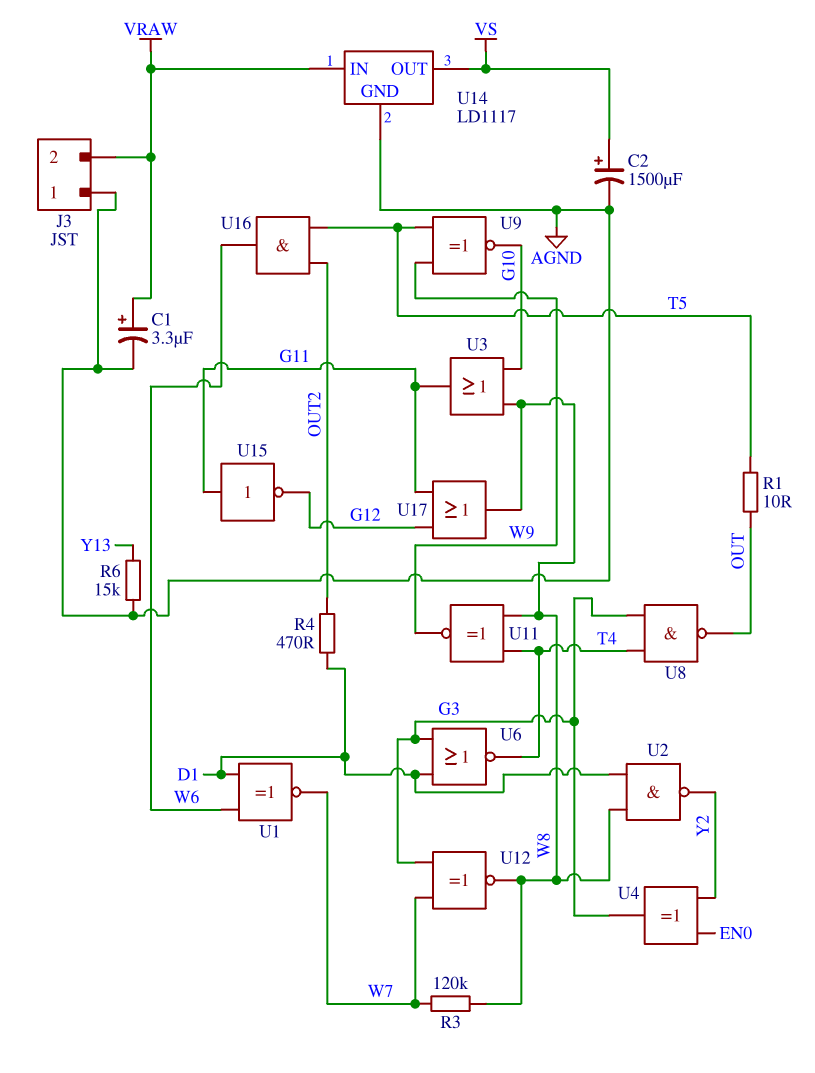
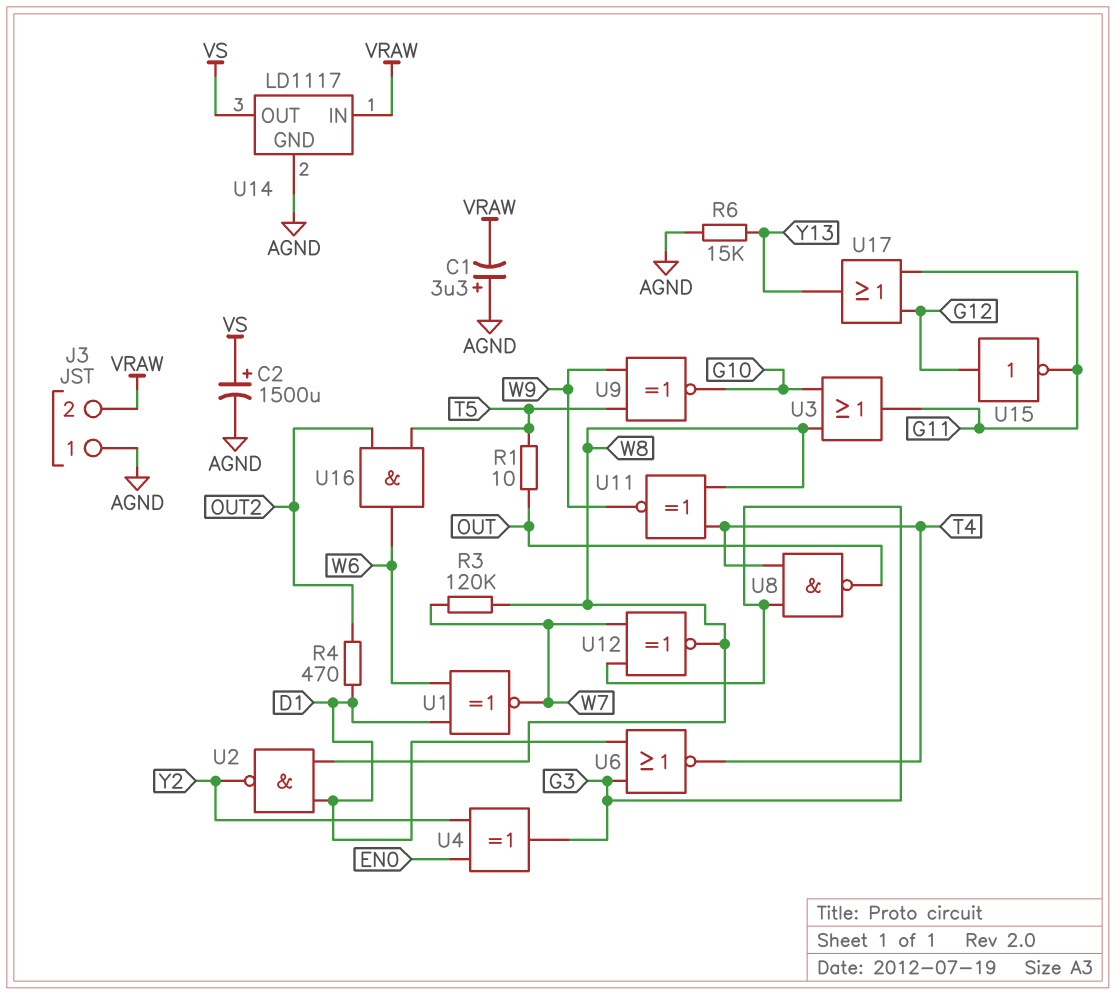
C1: 3.3uF (plus VRAW, minus AGND) -> 3.3uF (plus AGND, minus VRAW)
U15: NOT (in G11, out G12) -> NOT (in G12, out G11)
U17: OR (in G11, in G12, out W8) -> OR (in G11, in G12, out Y13)

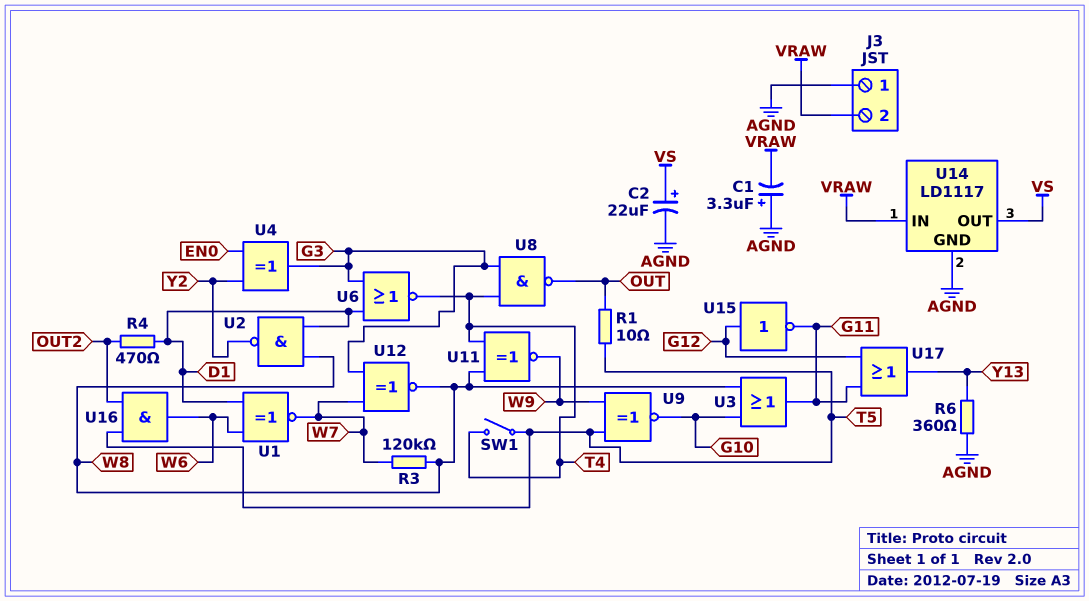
C2: 1500uF (plus VS, minus AGND) -> 22uF (plus VS, minus AGND)
R6: 15k (AGND, Y13) -> 360 (AGND, Y13)
SW1: none -> switch (T4, T5)

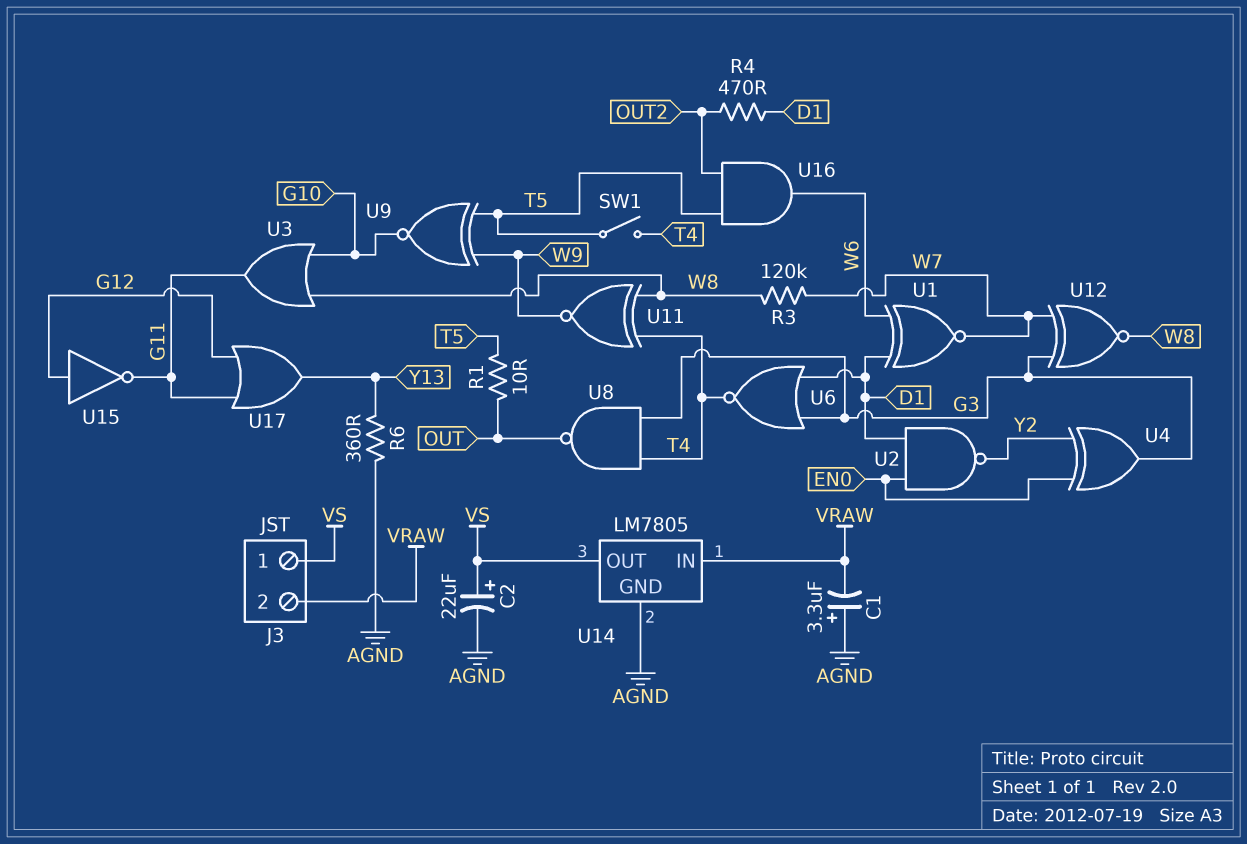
J3 pin 1: AGND -> VS
U2: NAND (in D1, in W8, out Y2) -> NAND (in D1, in EN0, out Y2)
U14: LD1117 -> LM7805

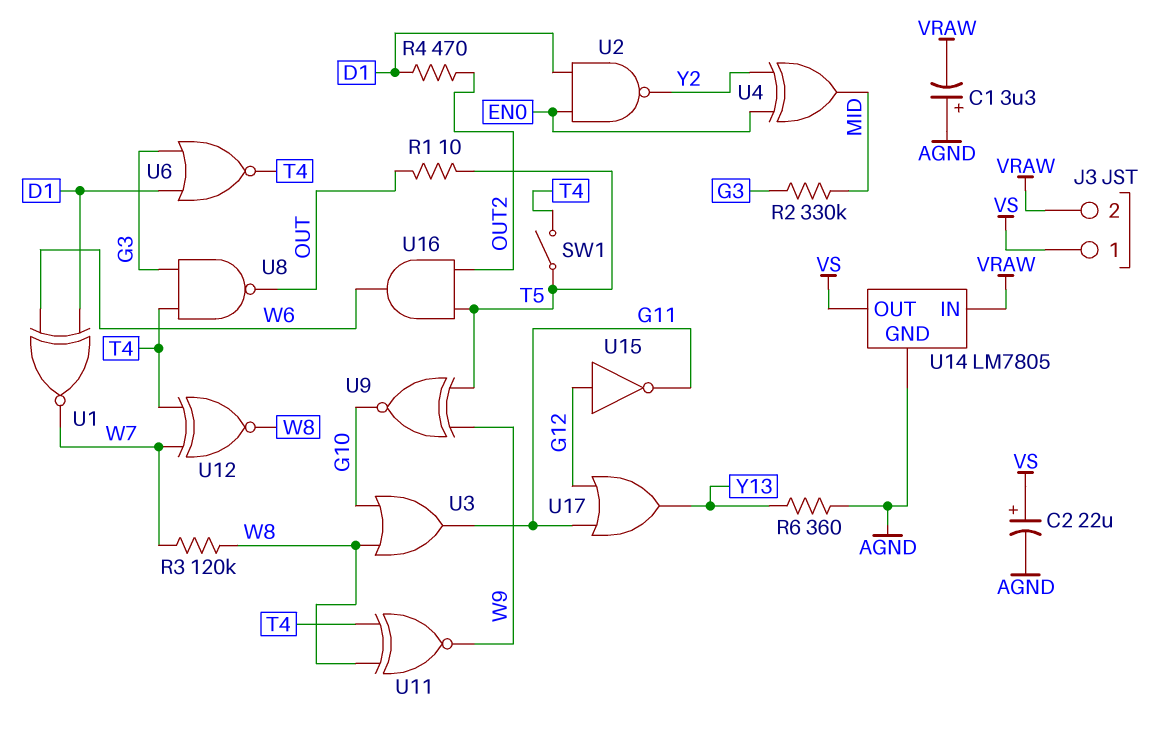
R2: none -> 330k (G3, MID)
U4: XOR (in EN0, in Y2, out G3) -> XOR (in EN0, in Y2, out MID)
U12: XNOR (in G3, in W7, out W8) -> XNOR (in T4, in W7, out W8)

